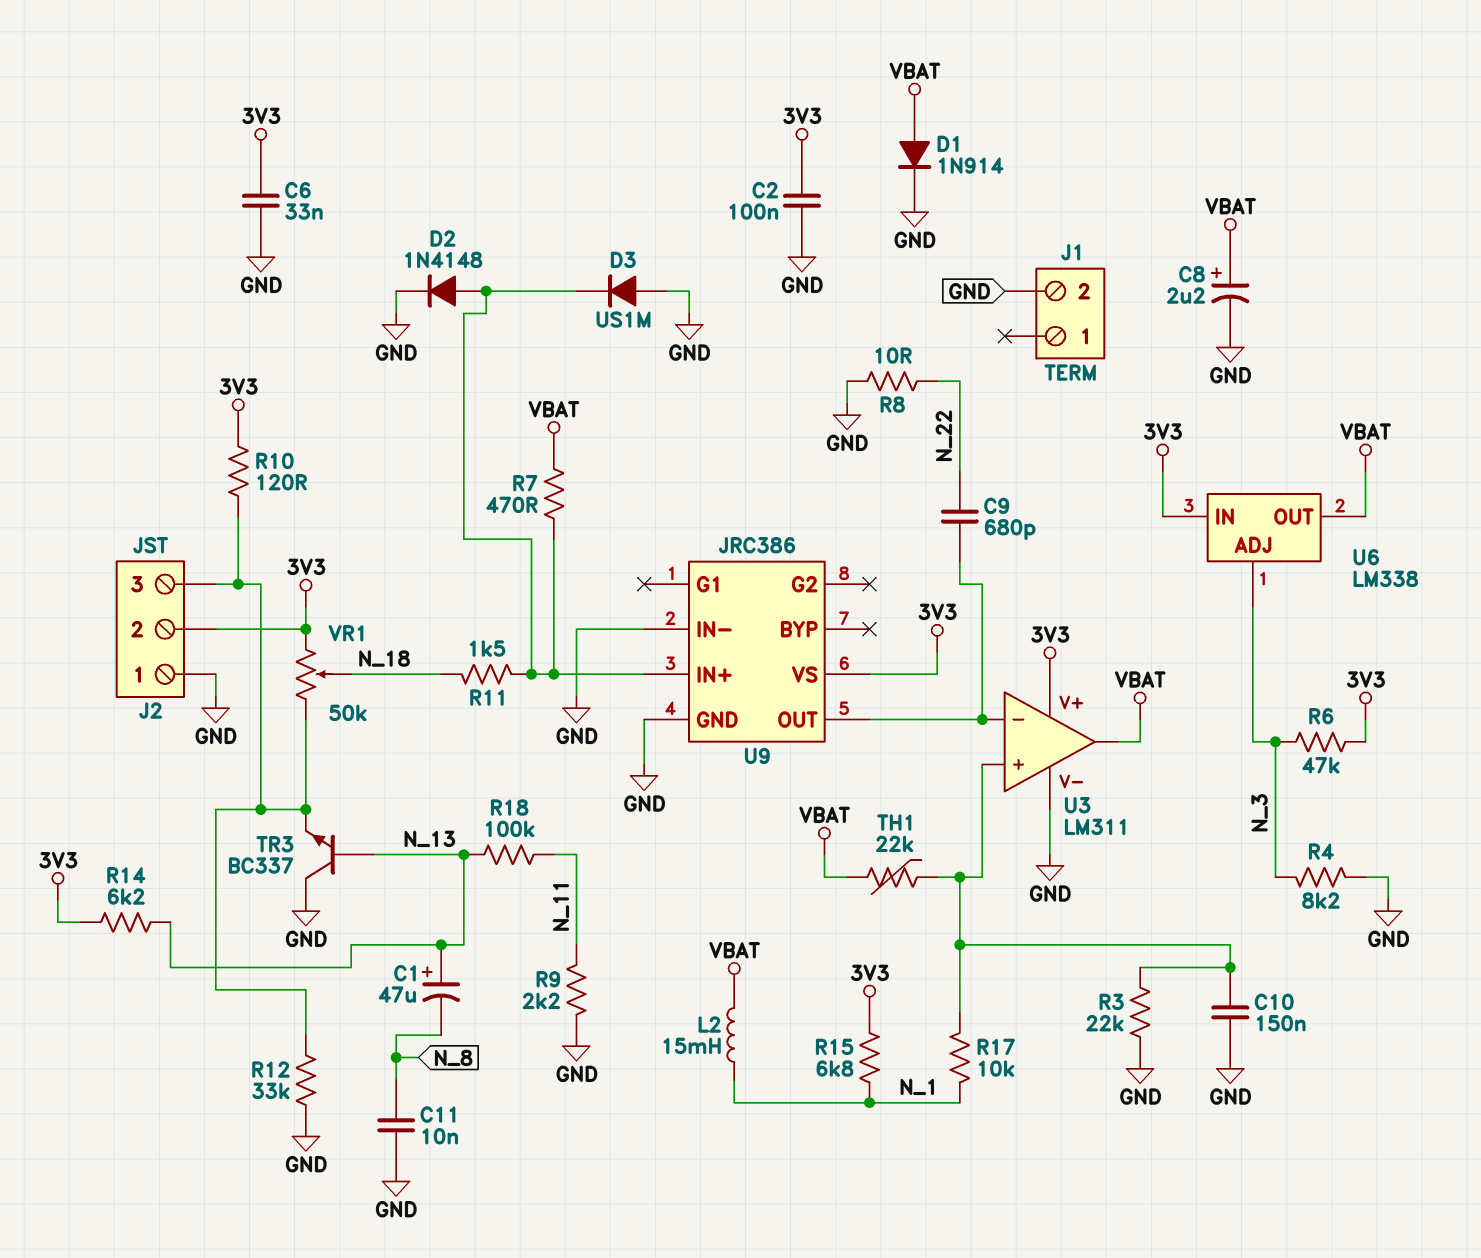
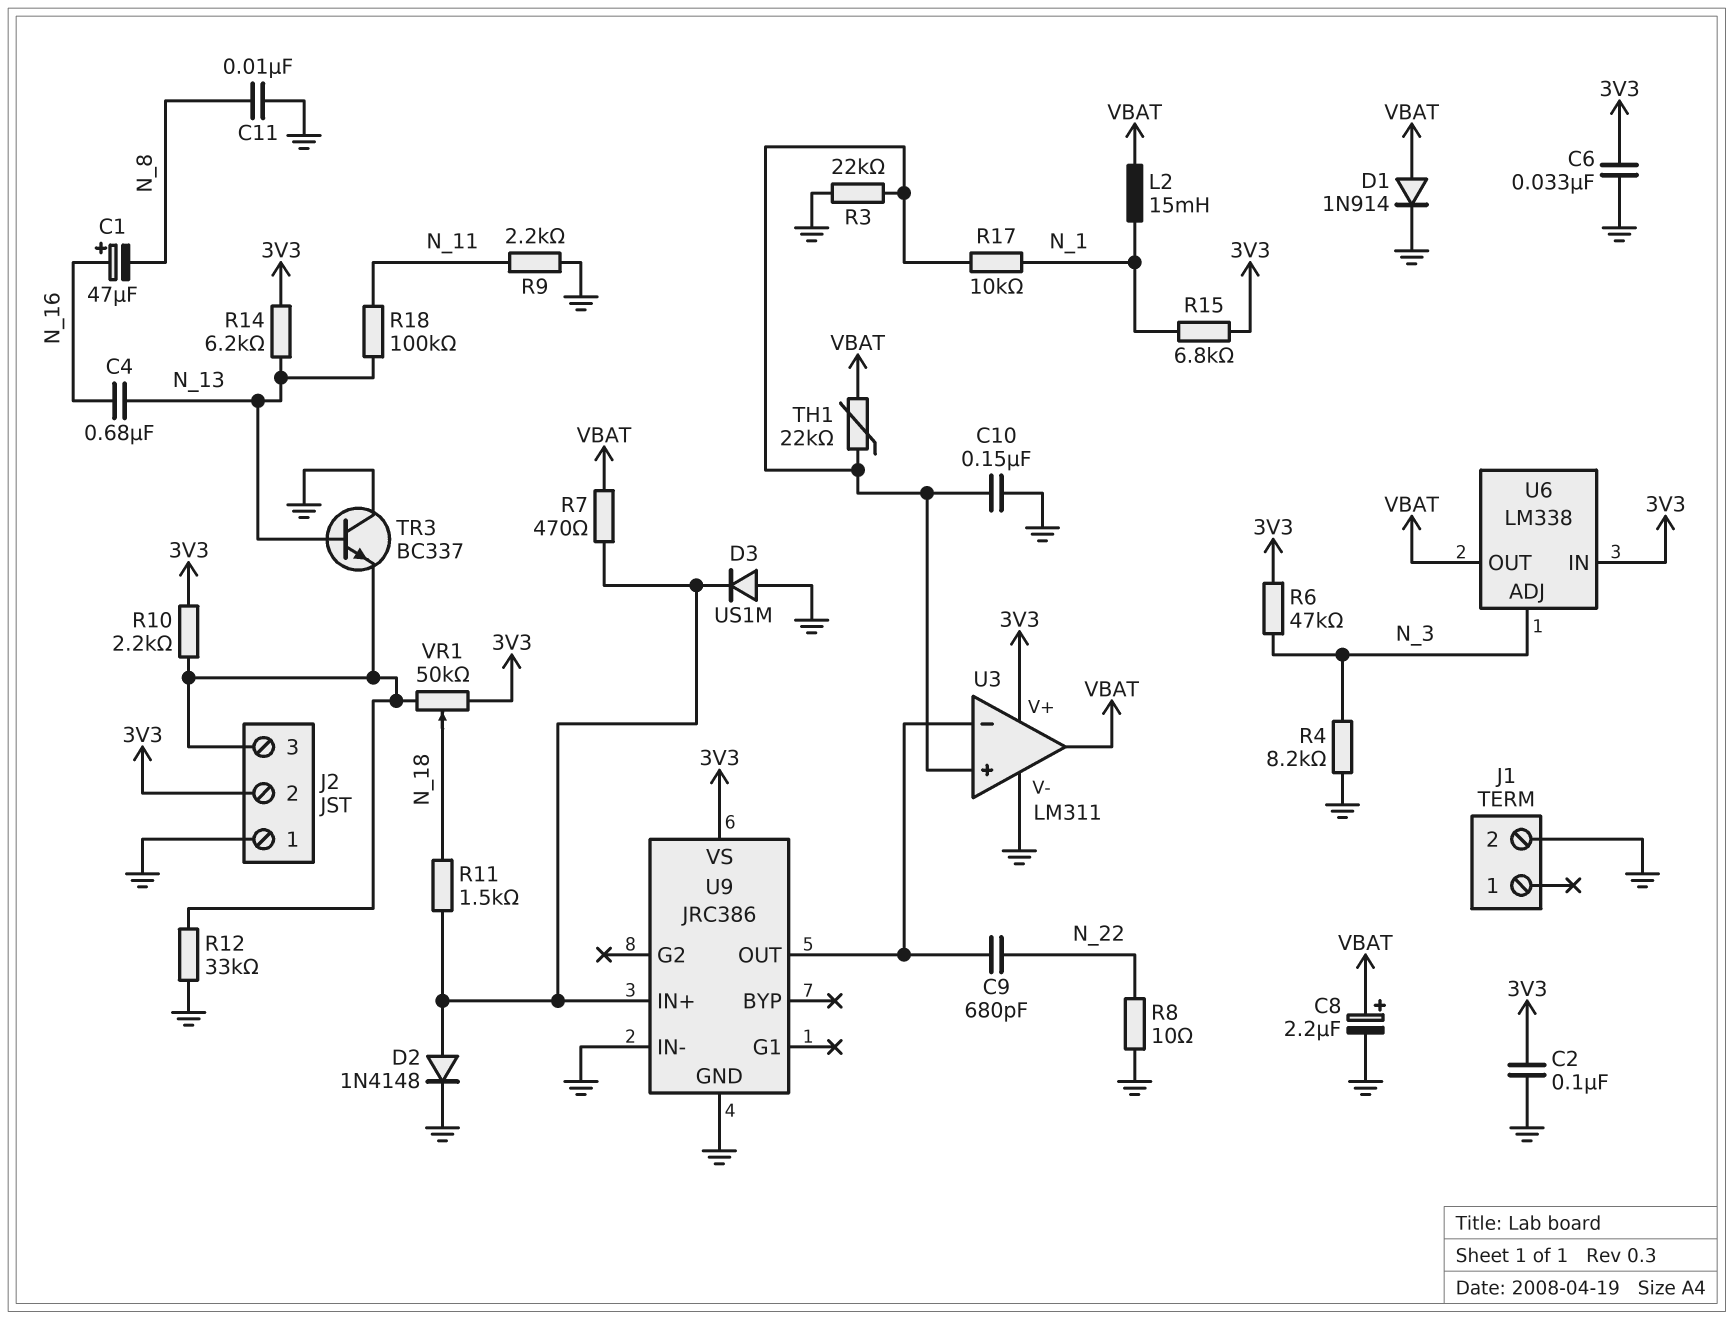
C1: 47uF (plus N_13, minus N_8) -> 47uF (plus N_16, minus N_8)
C4: none -> 680nF (N_13, N_16)
R10: 120 (3V3, J2/3) -> 2.2k (3V3, J2/3)

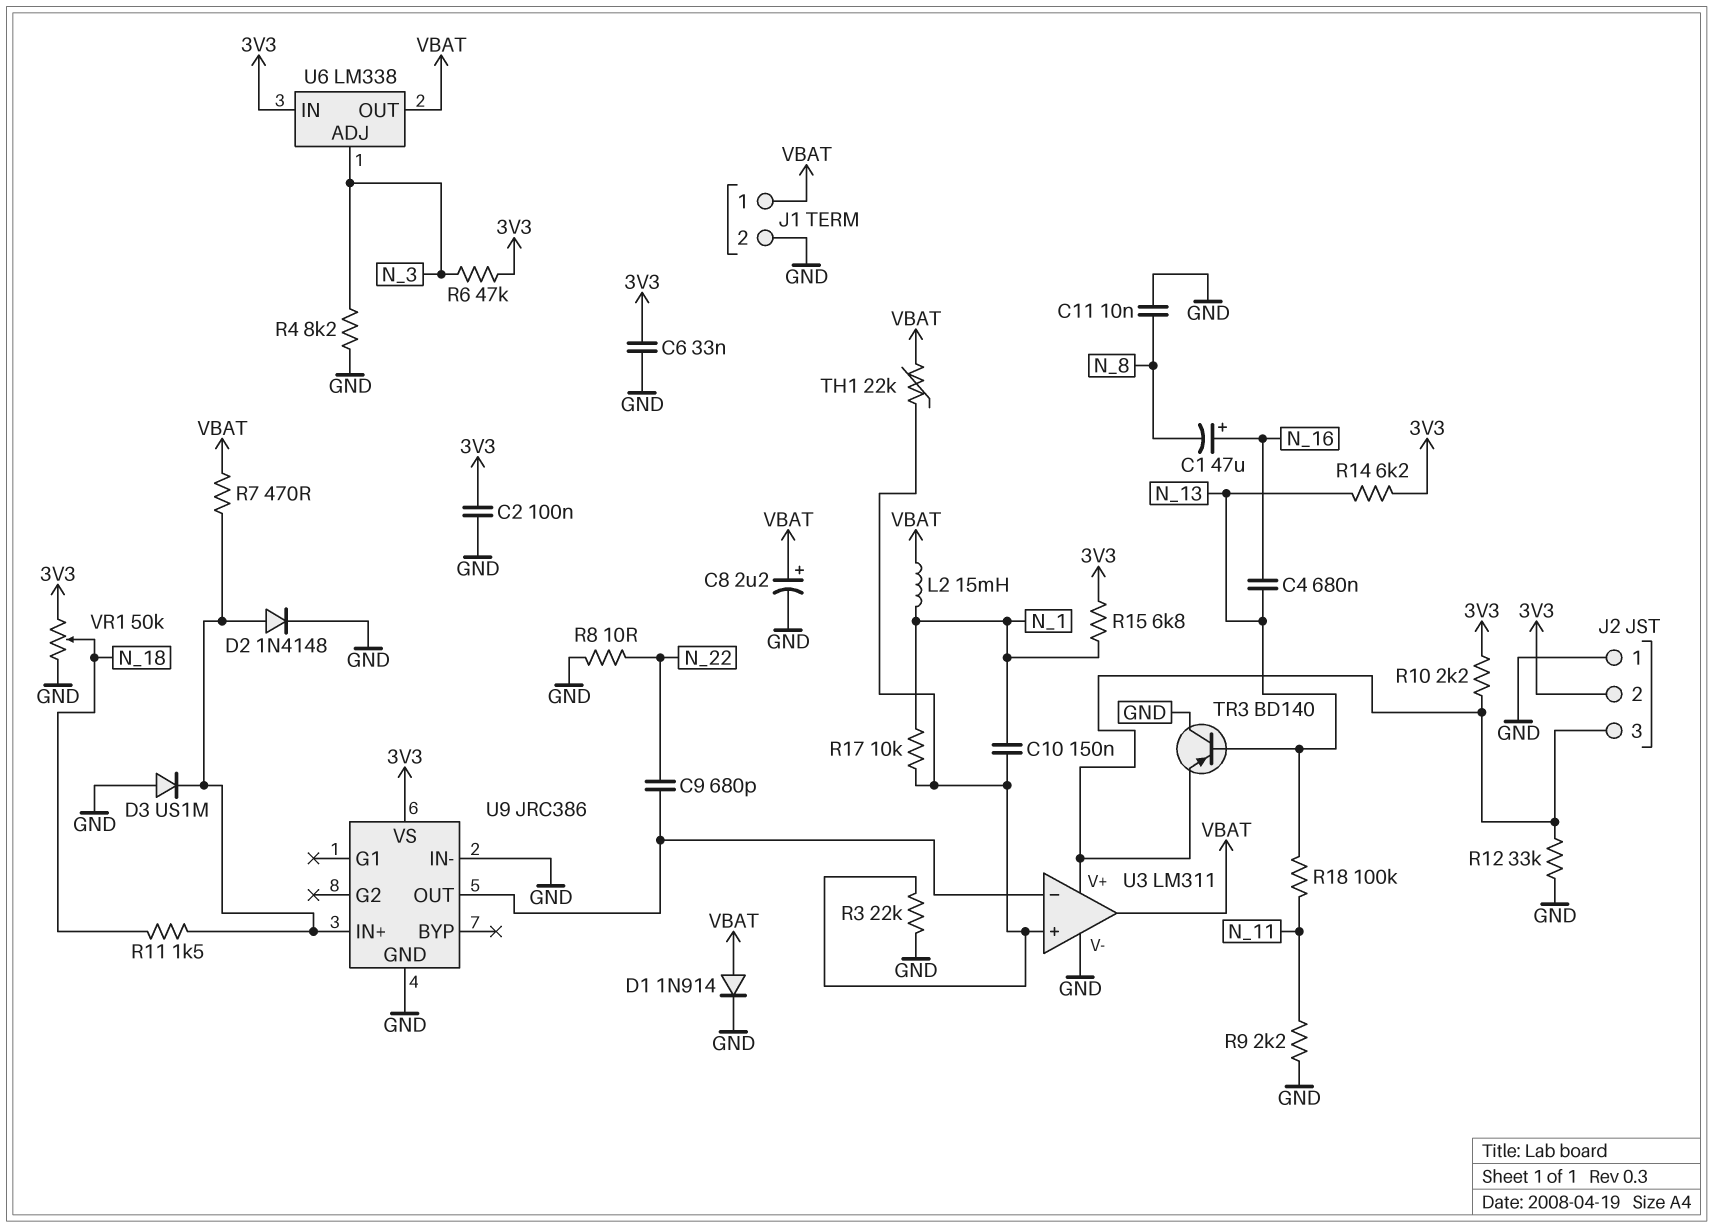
C10: 150nF (GND, U3/in+) -> 150nF (N_1, U3/in+)
J1 pin 1: none -> VBAT
TR3: NPN BC337 (B N_13, C GND, E J2/3) -> PNP BD140 (B N_13, C GND, E J2/3)
U3 pin V+: 3V3 -> J2/3
VR1: 50k (3V3, J2/3, wiper N_18) -> 50k (3V3, GND, wiper N_18)

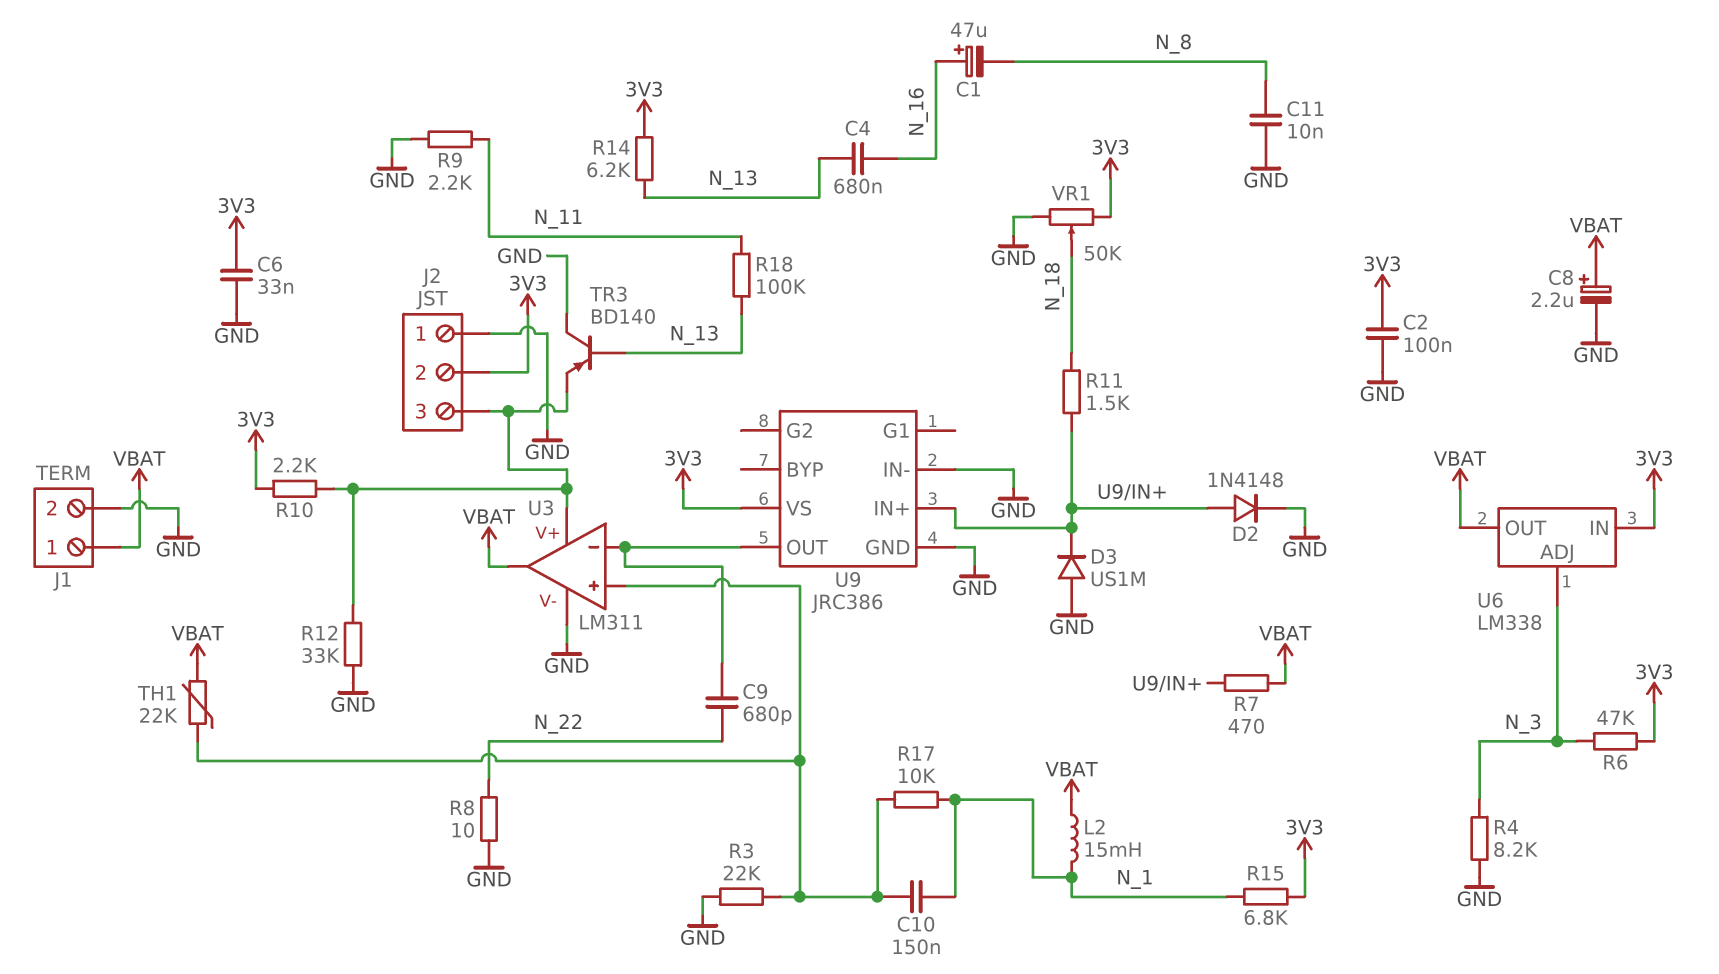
D1: diode 1N914 (A VBAT, K GND) -> none

